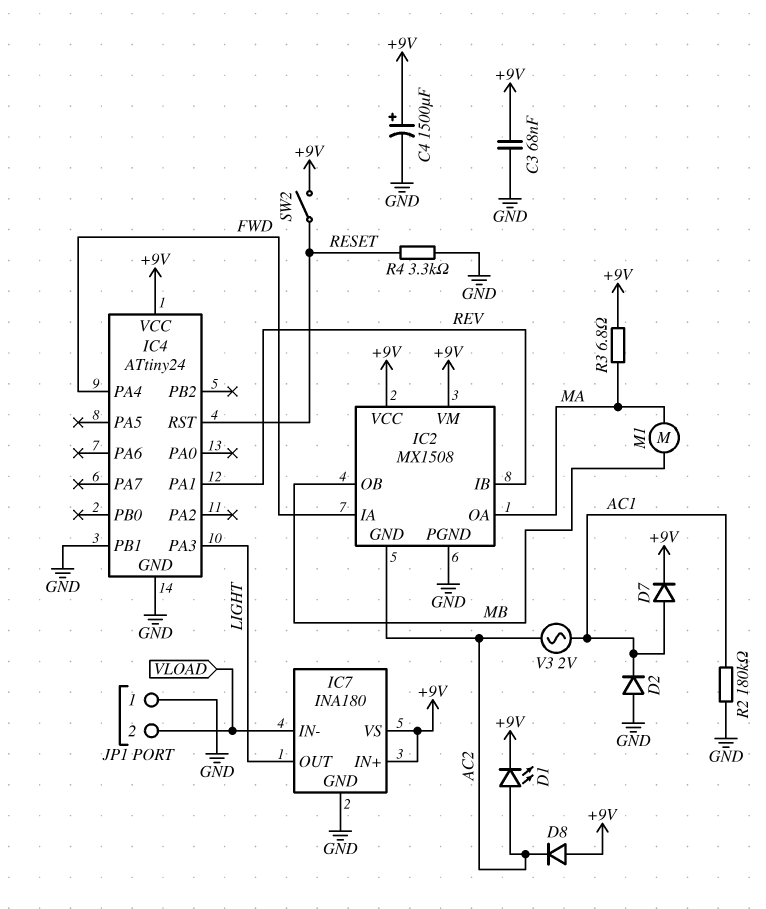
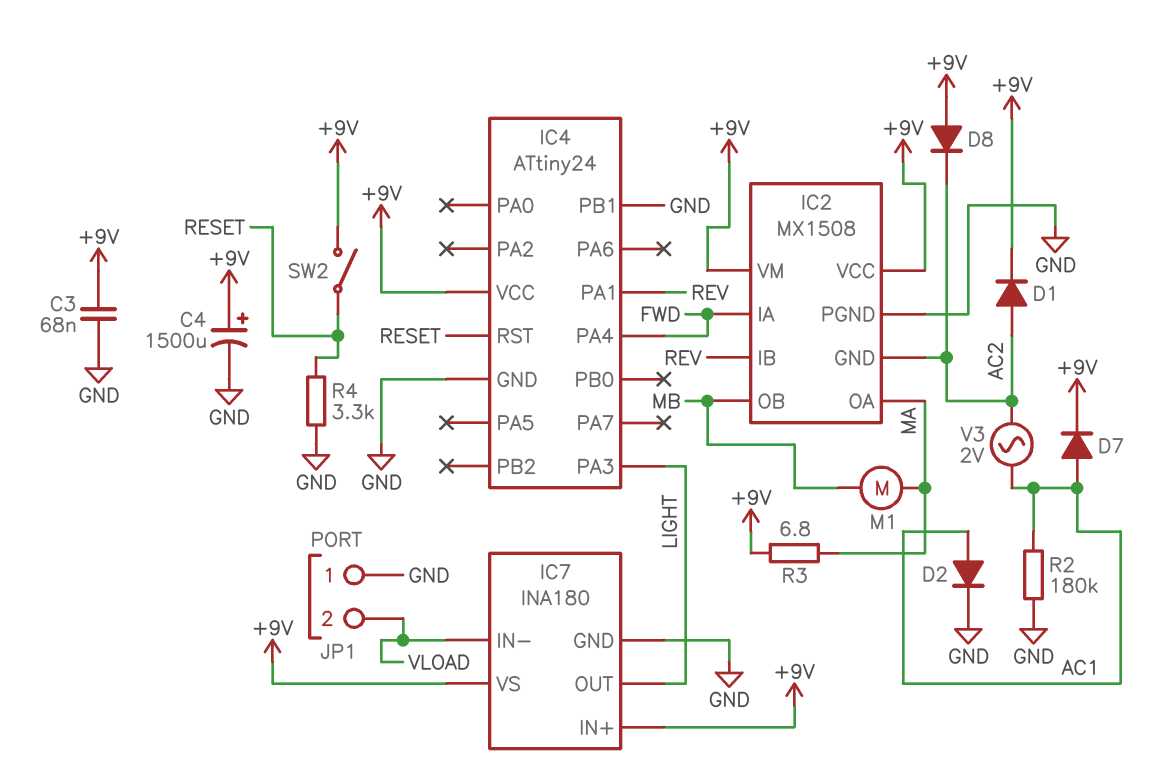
D1: LED (A AC2, K +9V) -> diode (A AC2, K +9V)
D2: diode (A GND, K AC1) -> diode (A AC1, K GND)

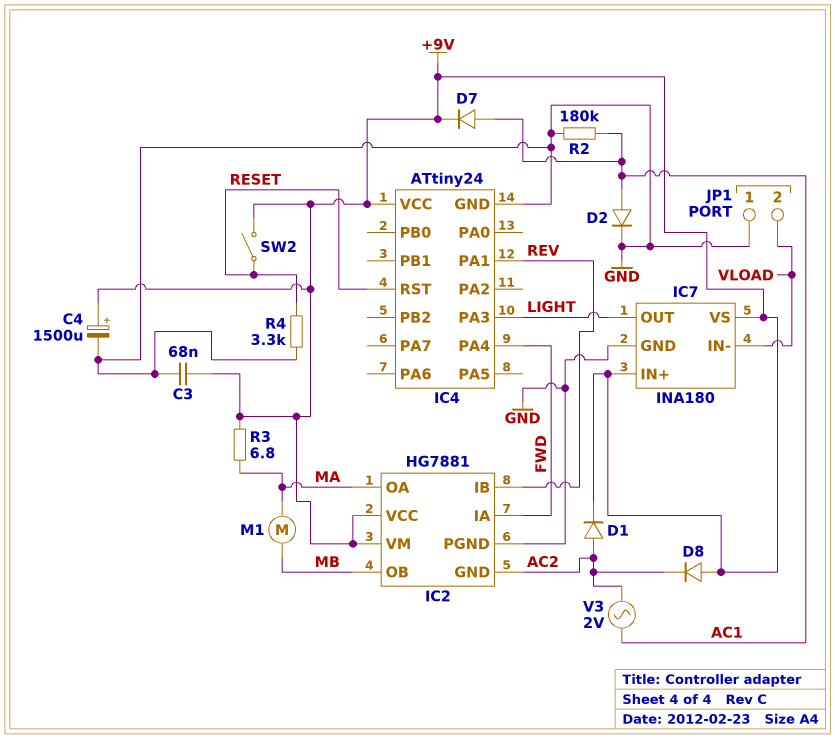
IC2: MX1508 -> HG7881
IC4 pin PB1: GND -> none

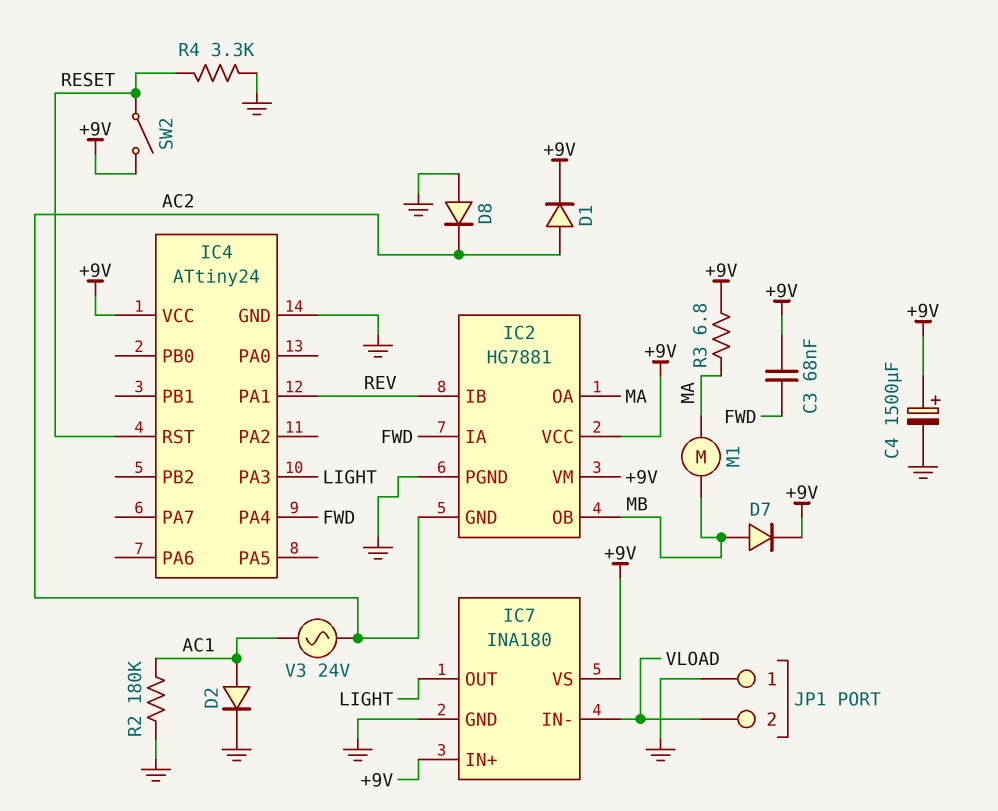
C3: 68nF (+9V, GND) -> 68nF (+9V, FWD)
D7: diode (A AC1, K +9V) -> diode (A MB, K +9V)
D8: diode (A +9V, K AC2) -> diode (A GND, K AC2)
V3: AC 2V (AC1, AC2) -> AC 24V (AC1, AC2)

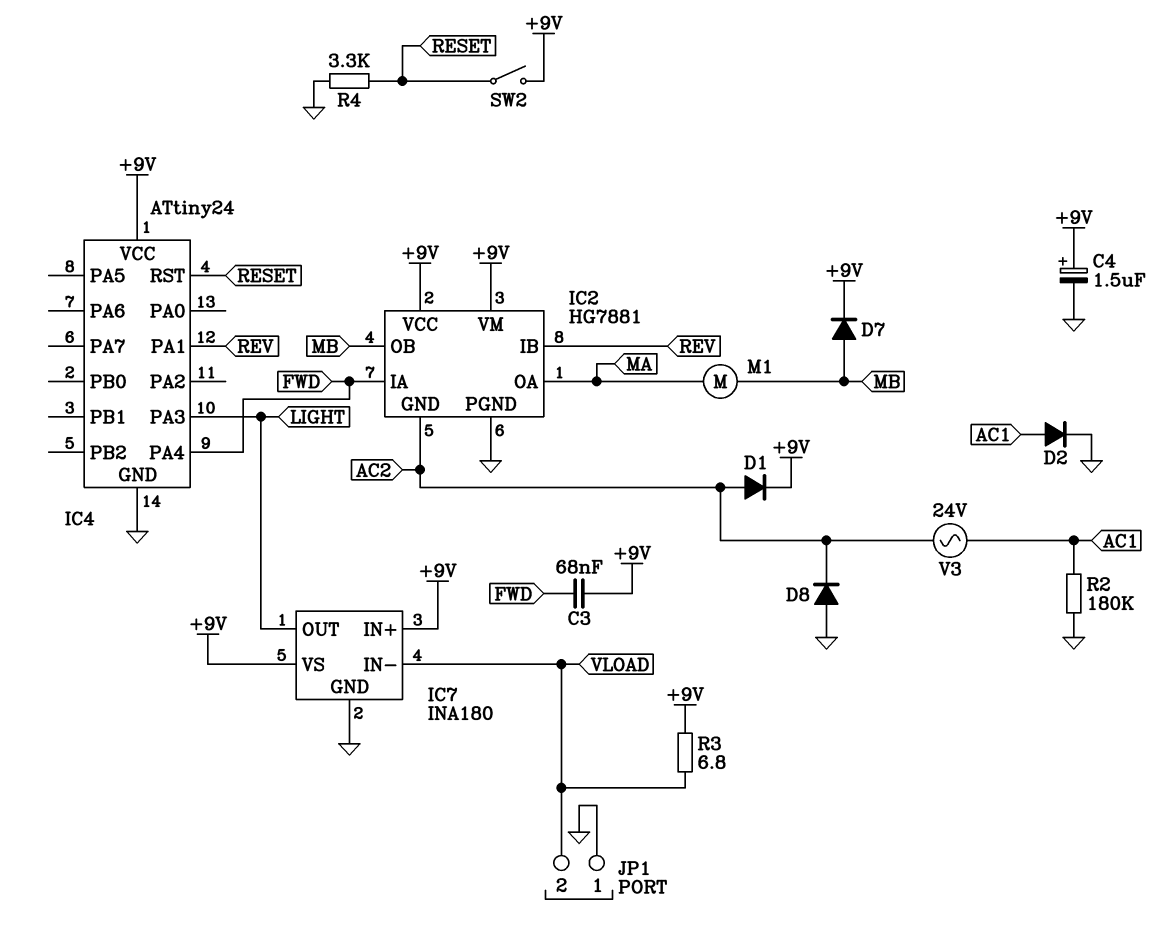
C4: 1500uF (plus +9V, minus GND) -> 1.5uF (plus +9V, minus GND)
R3: 6.8 (+9V, MA) -> 6.8 (+9V, VLOAD)

